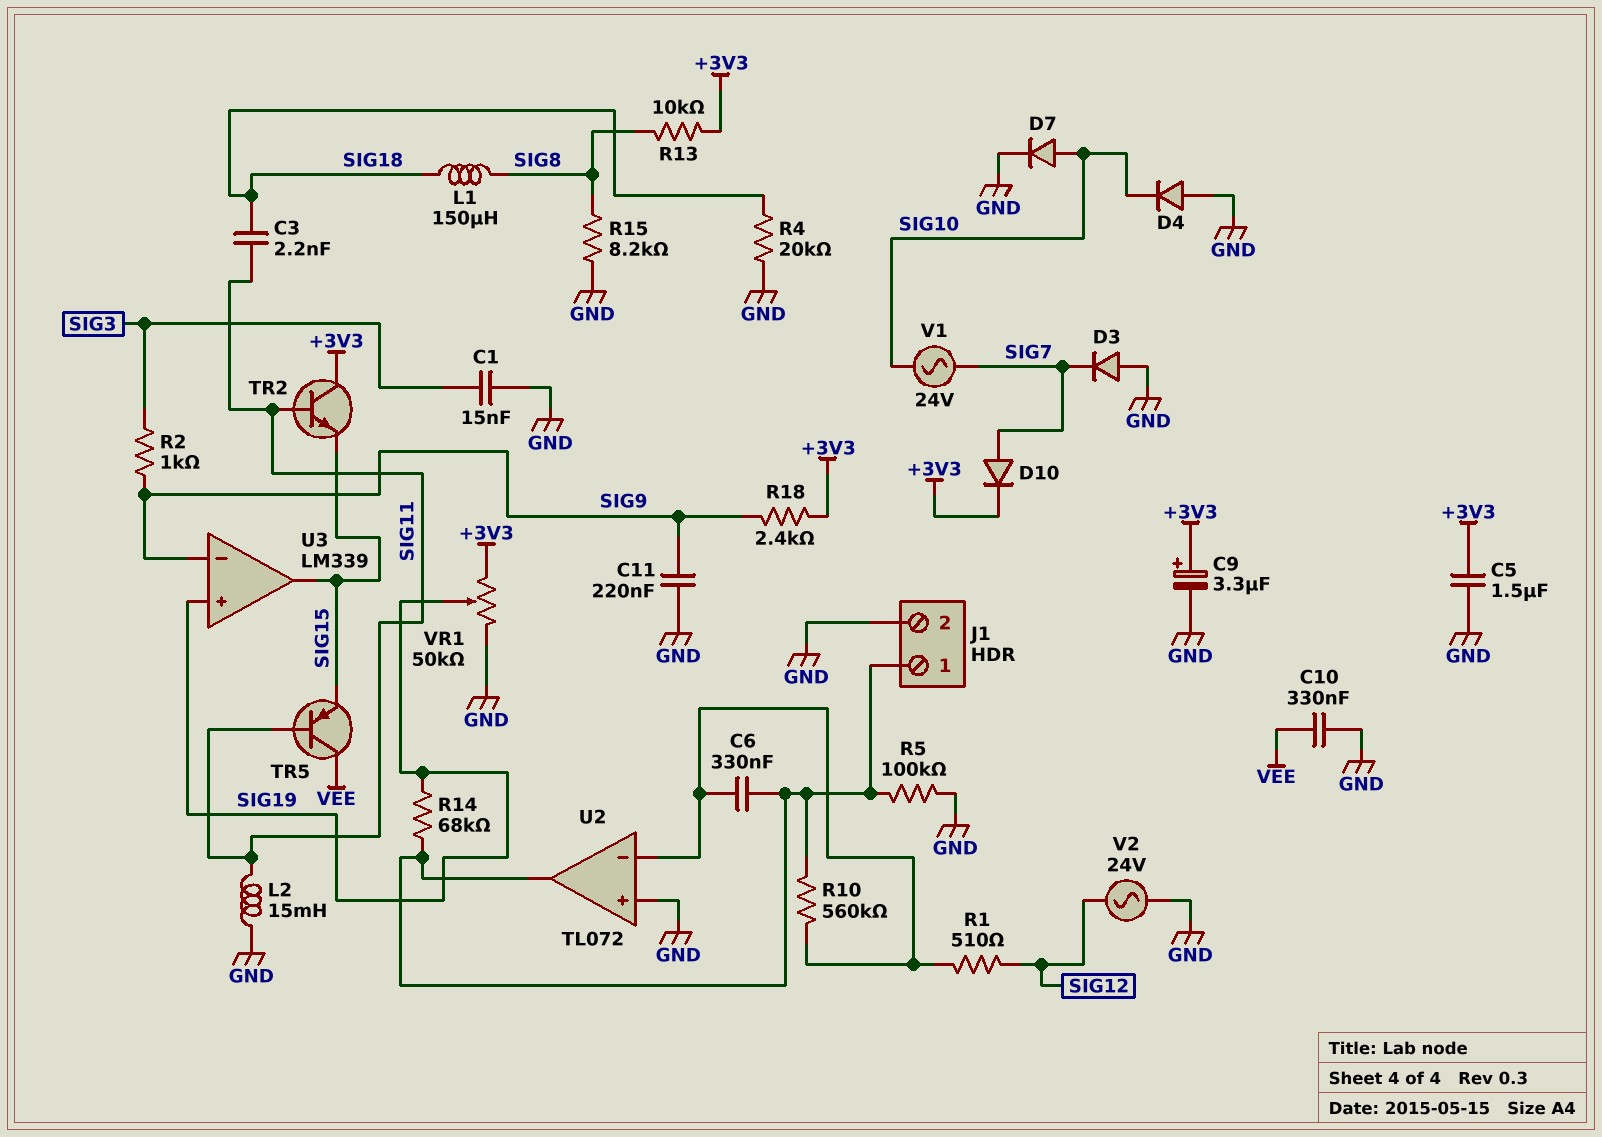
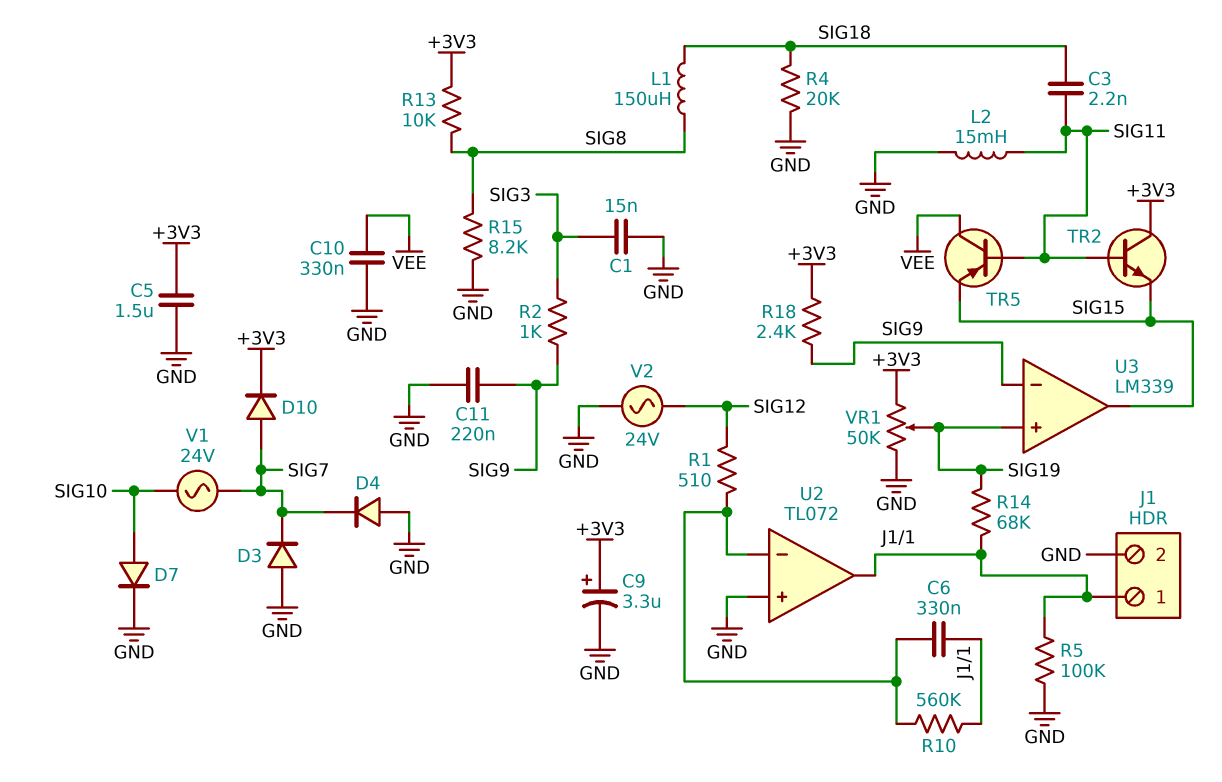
D4: diode (A GND, K SIG10) -> diode (A GND, K SIG7)

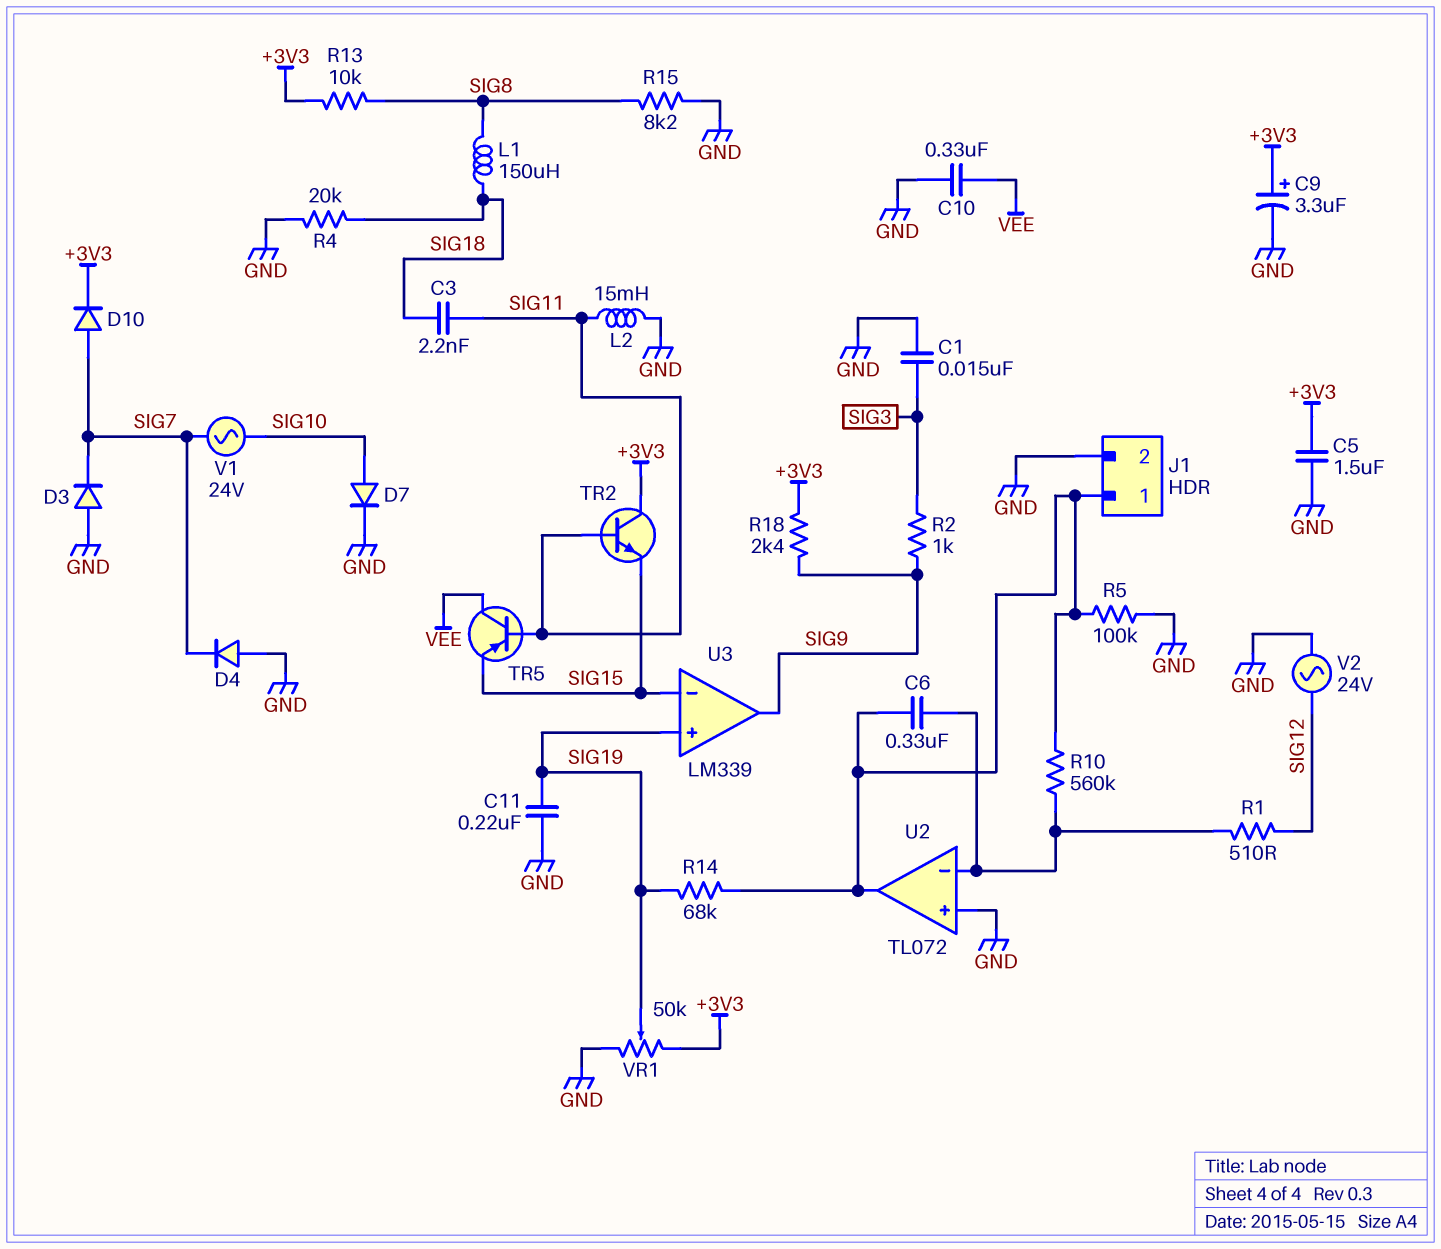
C11: 220nF (GND, SIG9) -> 220nF (GND, SIG19)
U3 pin in-: SIG9 -> SIG15
U3 pin out: SIG15 -> SIG9

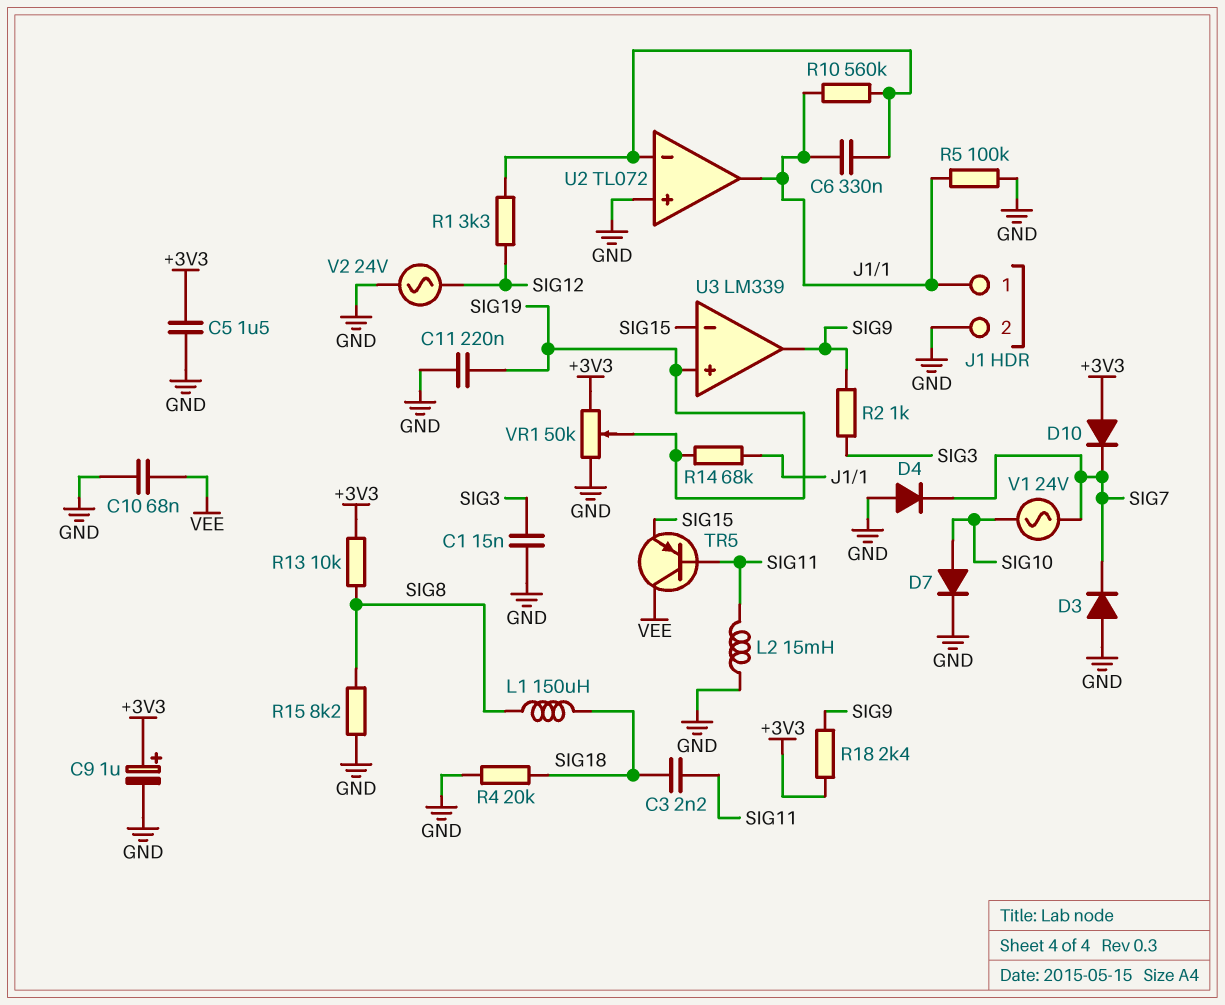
C9: 3.3uF (plus +3V3, minus GND) -> 1uF (plus +3V3, minus GND)
C10: 330nF (GND, VEE) -> 68nF (GND, VEE)
D10: diode (A SIG7, K +3V3) -> diode (A +3V3, K SIG7)
R1: 510 (SIG12, U2/in-) -> 3.3k (SIG12, U2/in-)
TR2: NPN (B SIG11, C +3V3, E SIG15) -> none

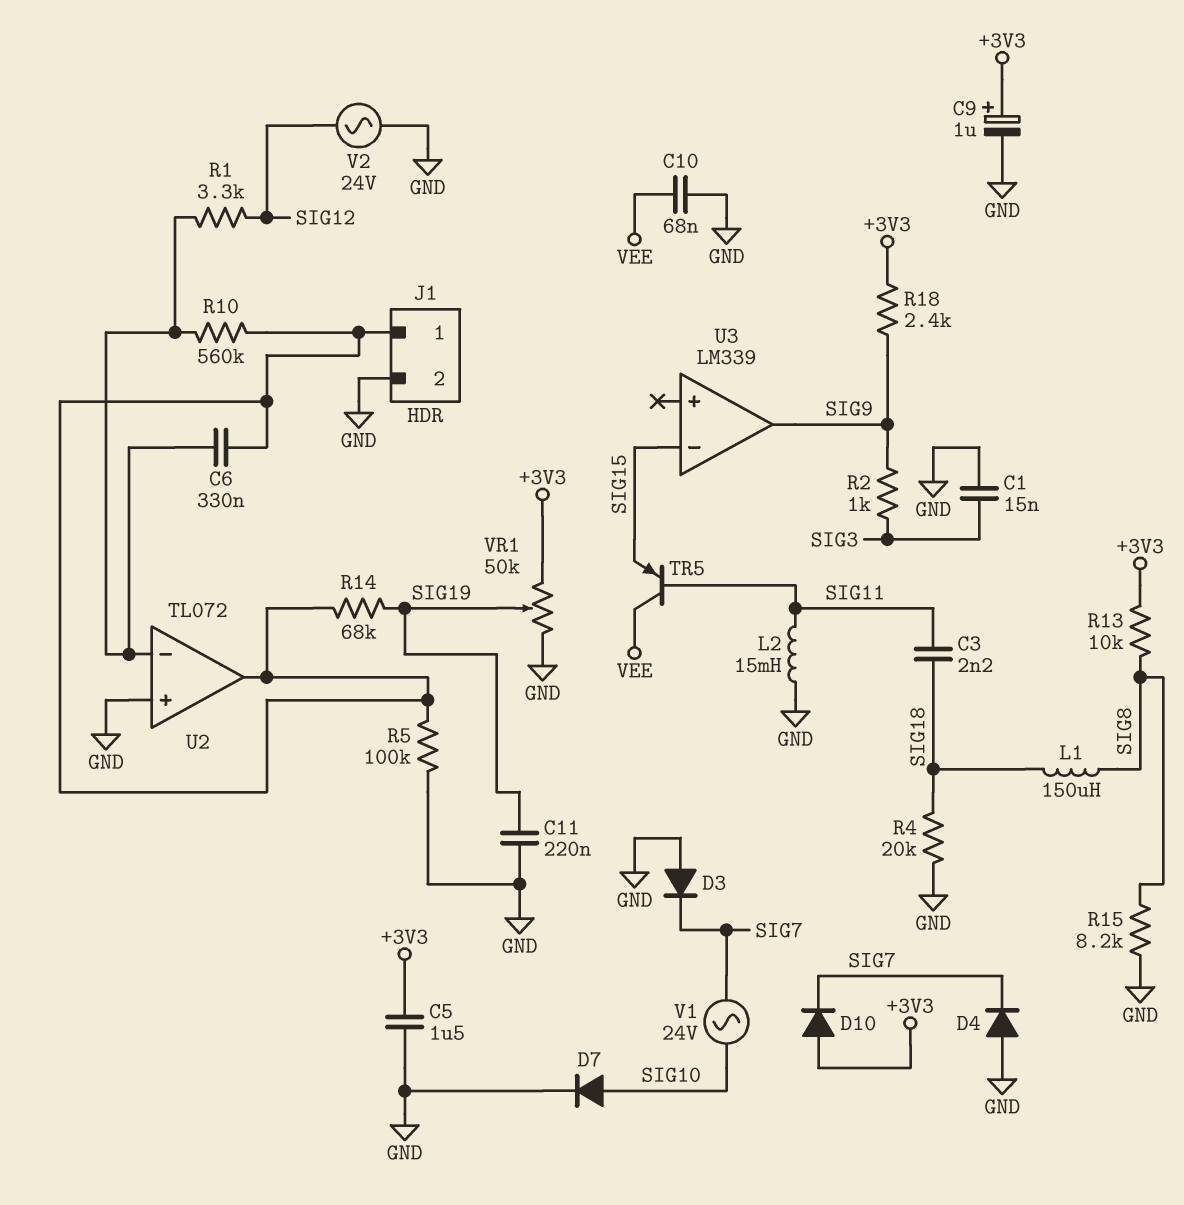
U3 pin in+: SIG19 -> none

